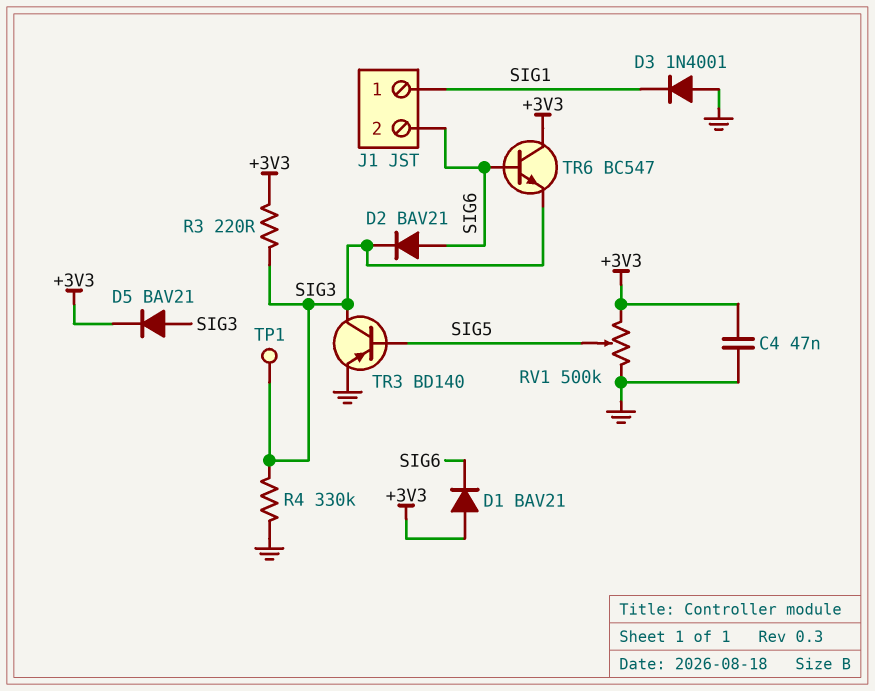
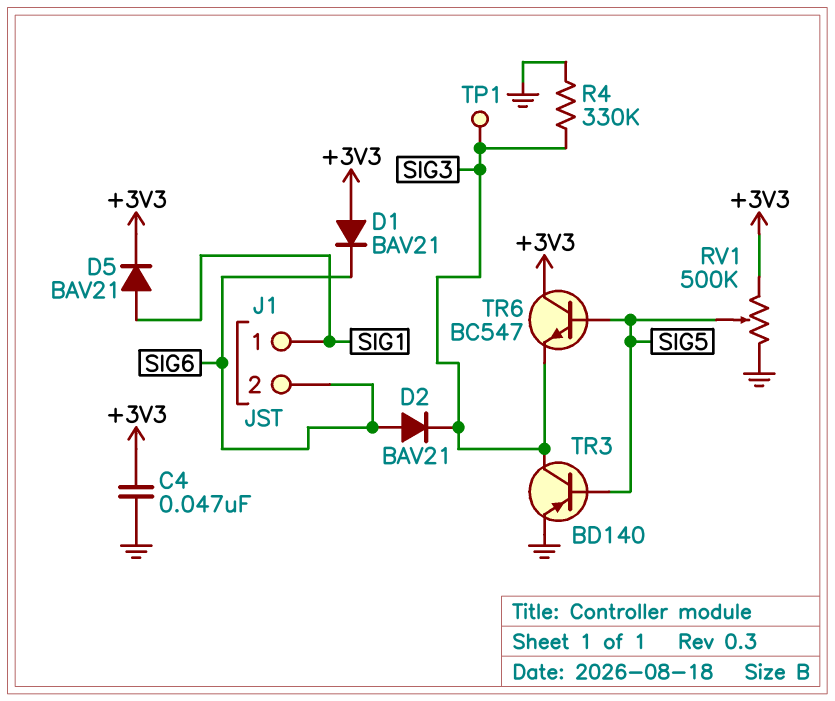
D3: diode 1N4001 (A GND, K SIG1) -> none
D5: diode BAV21 (A SIG3, K +3V3) -> diode BAV21 (A SIG1, K +3V3)
R3: 220 (+3V3, SIG3) -> none
TR6: NPN BC547 (B SIG6, C +3V3, E SIG3) -> NPN BC547 (B SIG5, C +3V3, E SIG3)

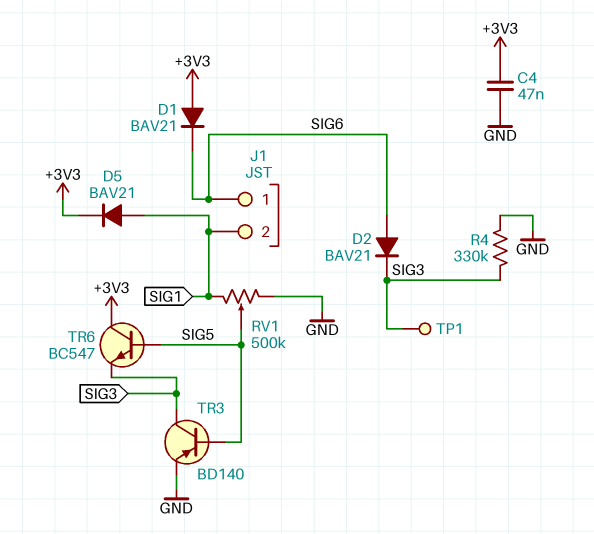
J1 pin 1: SIG1 -> SIG6
J1 pin 2: SIG6 -> SIG1
RV1: 500k (+3V3, GND, wiper SIG5) -> 500k (GND, SIG1, wiper SIG5)

